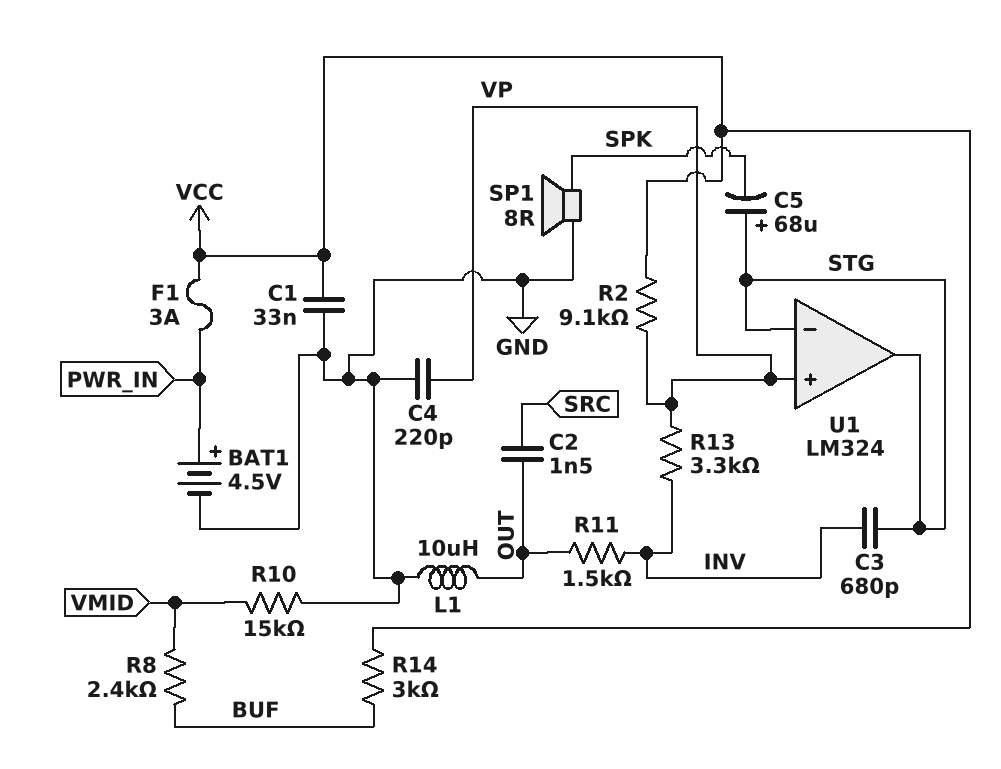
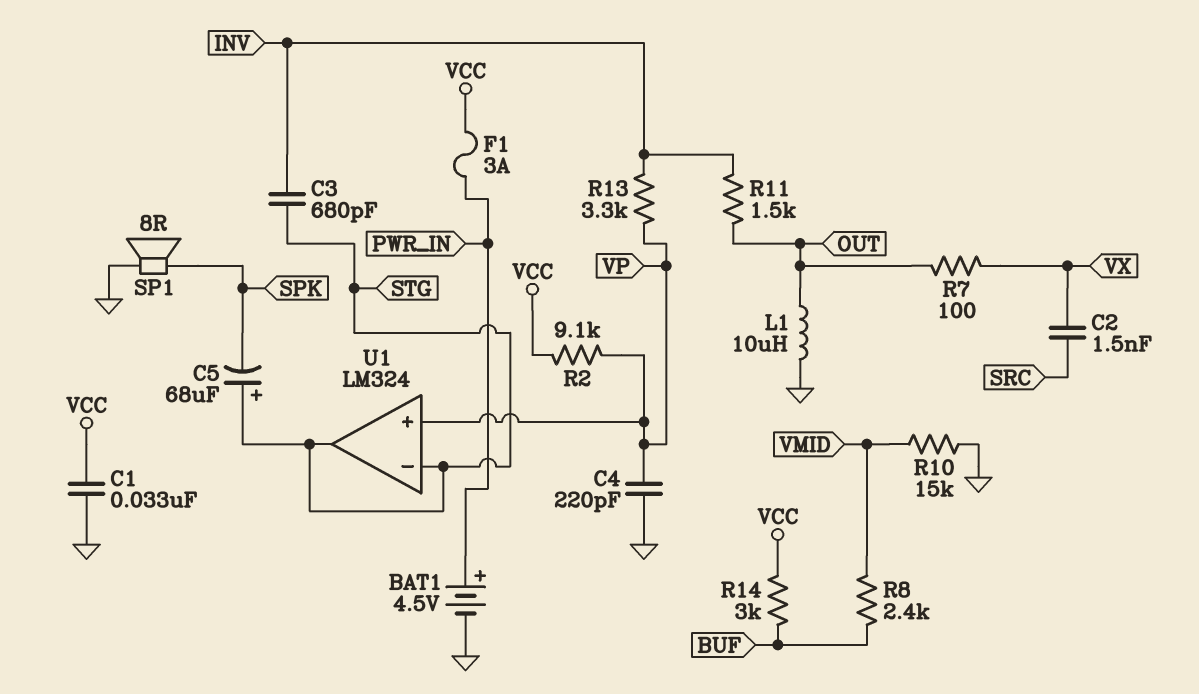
C2: 1.5nF (OUT, SRC) -> 1.5nF (SRC, VX)
R7: none -> 100 (OUT, VX)

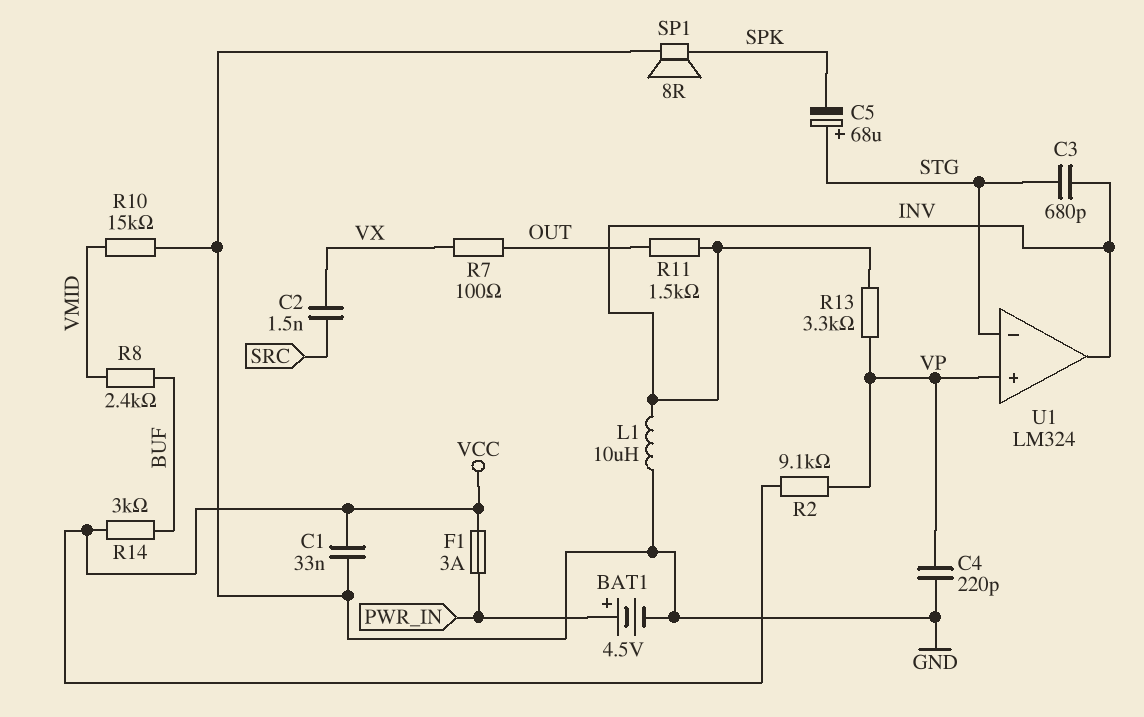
L1: 10uH (GND, OUT) -> 10uH (GND, INV)
U1 pin out: STG -> INV

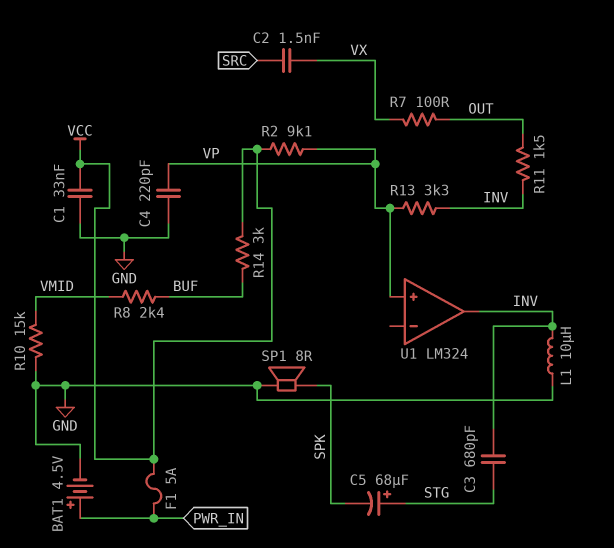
F1: 3A (PWR_IN, VCC) -> 5A (PWR_IN, VCC)
U1 pin in-: STG -> none

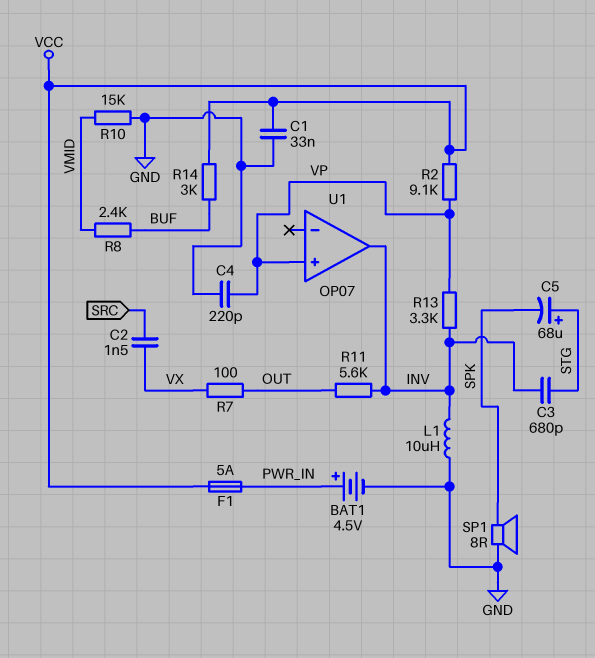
R11: 1.5k (INV, OUT) -> 5.6k (INV, OUT)
U1: LM324 -> OP07

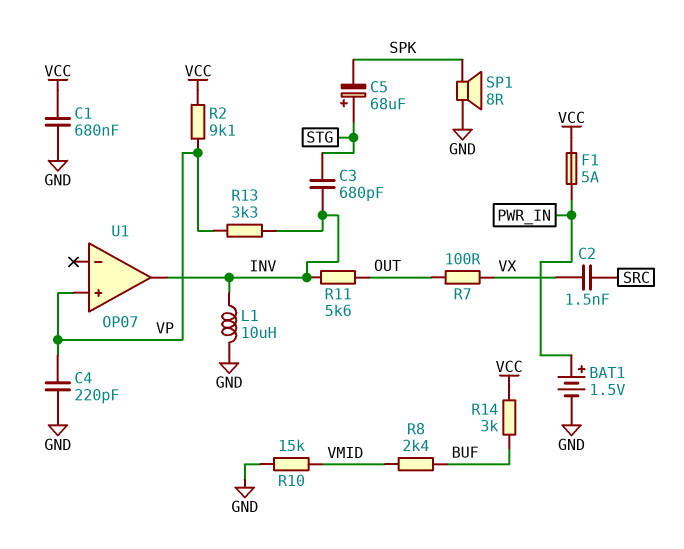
BAT1: 4.5V (plus PWR_IN, minus GND) -> 1.5V (plus PWR_IN, minus GND)
C1: 33nF (GND, VCC) -> 680nF (GND, VCC)

